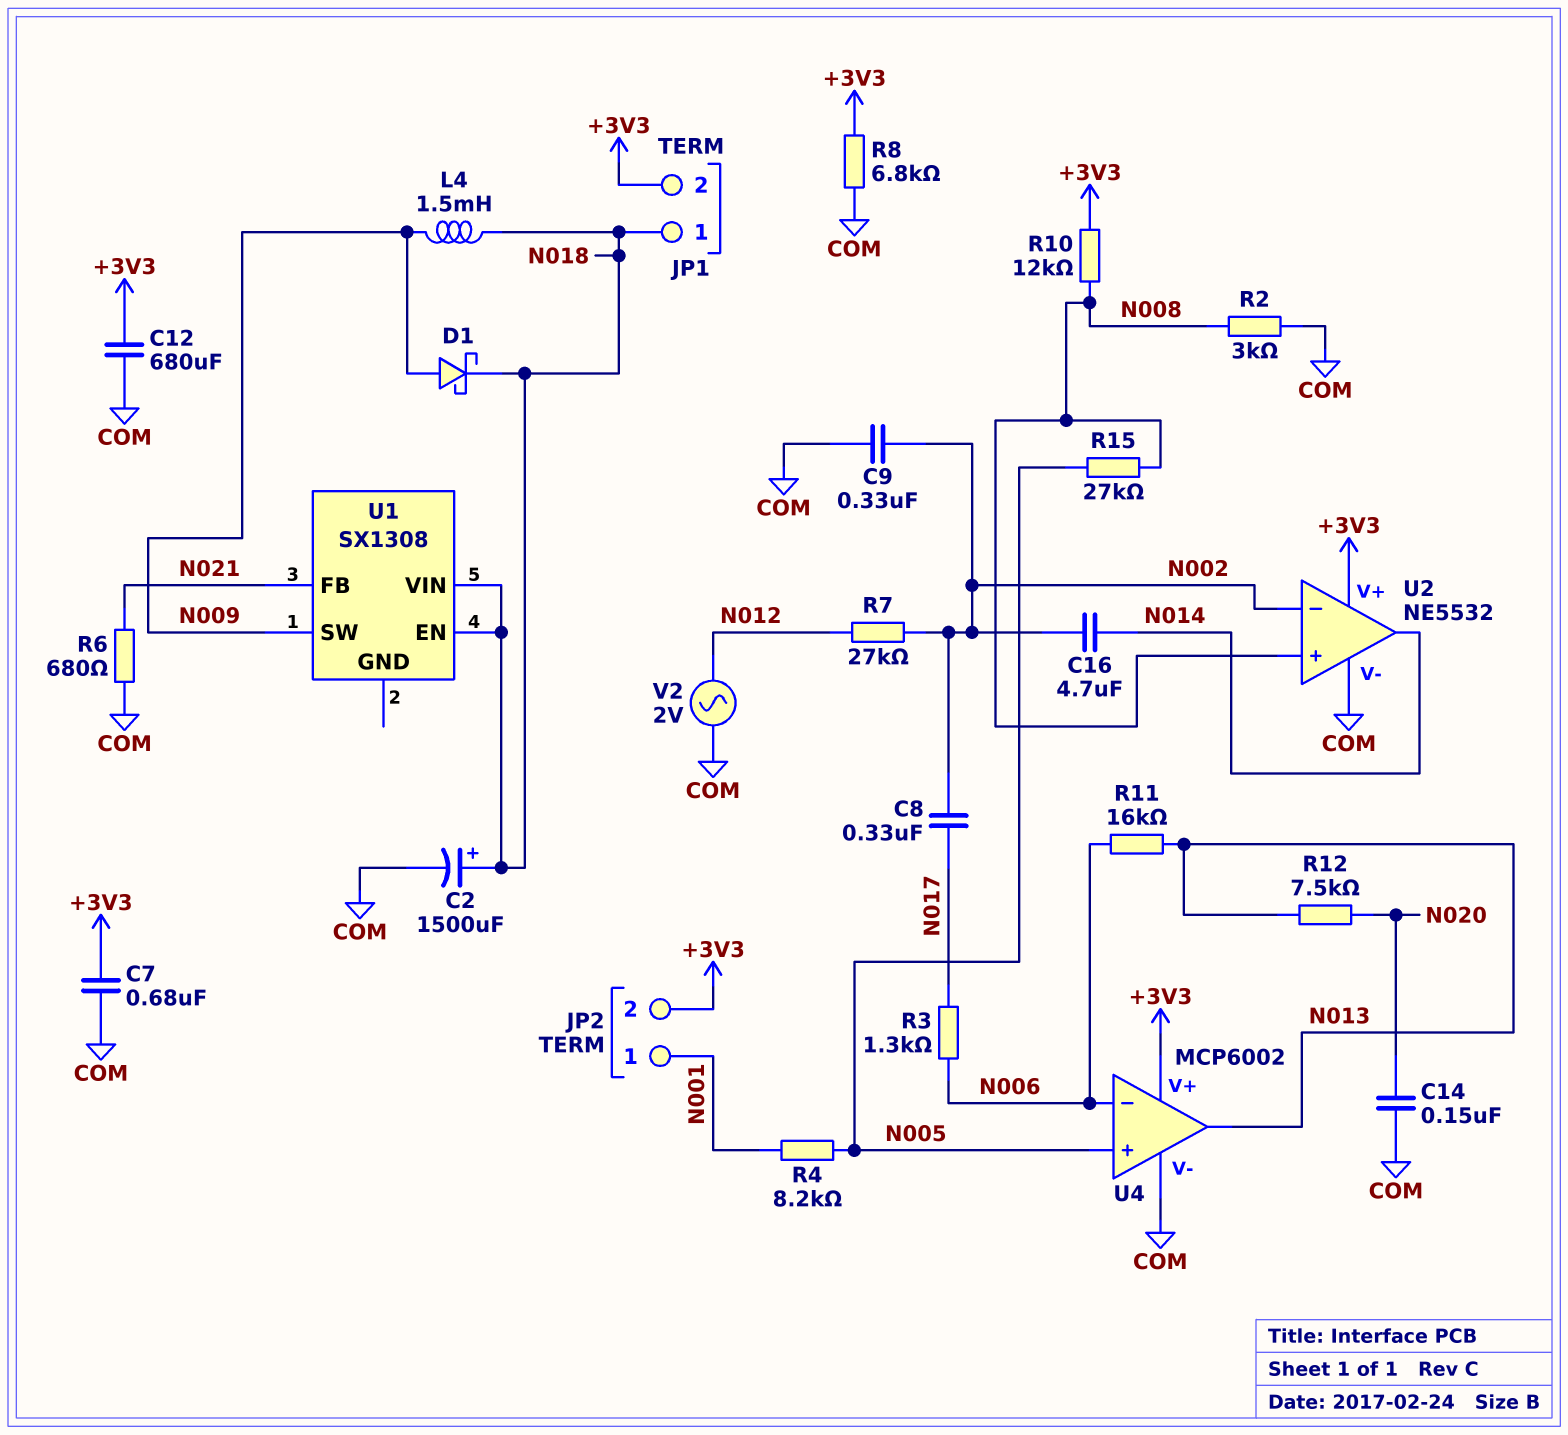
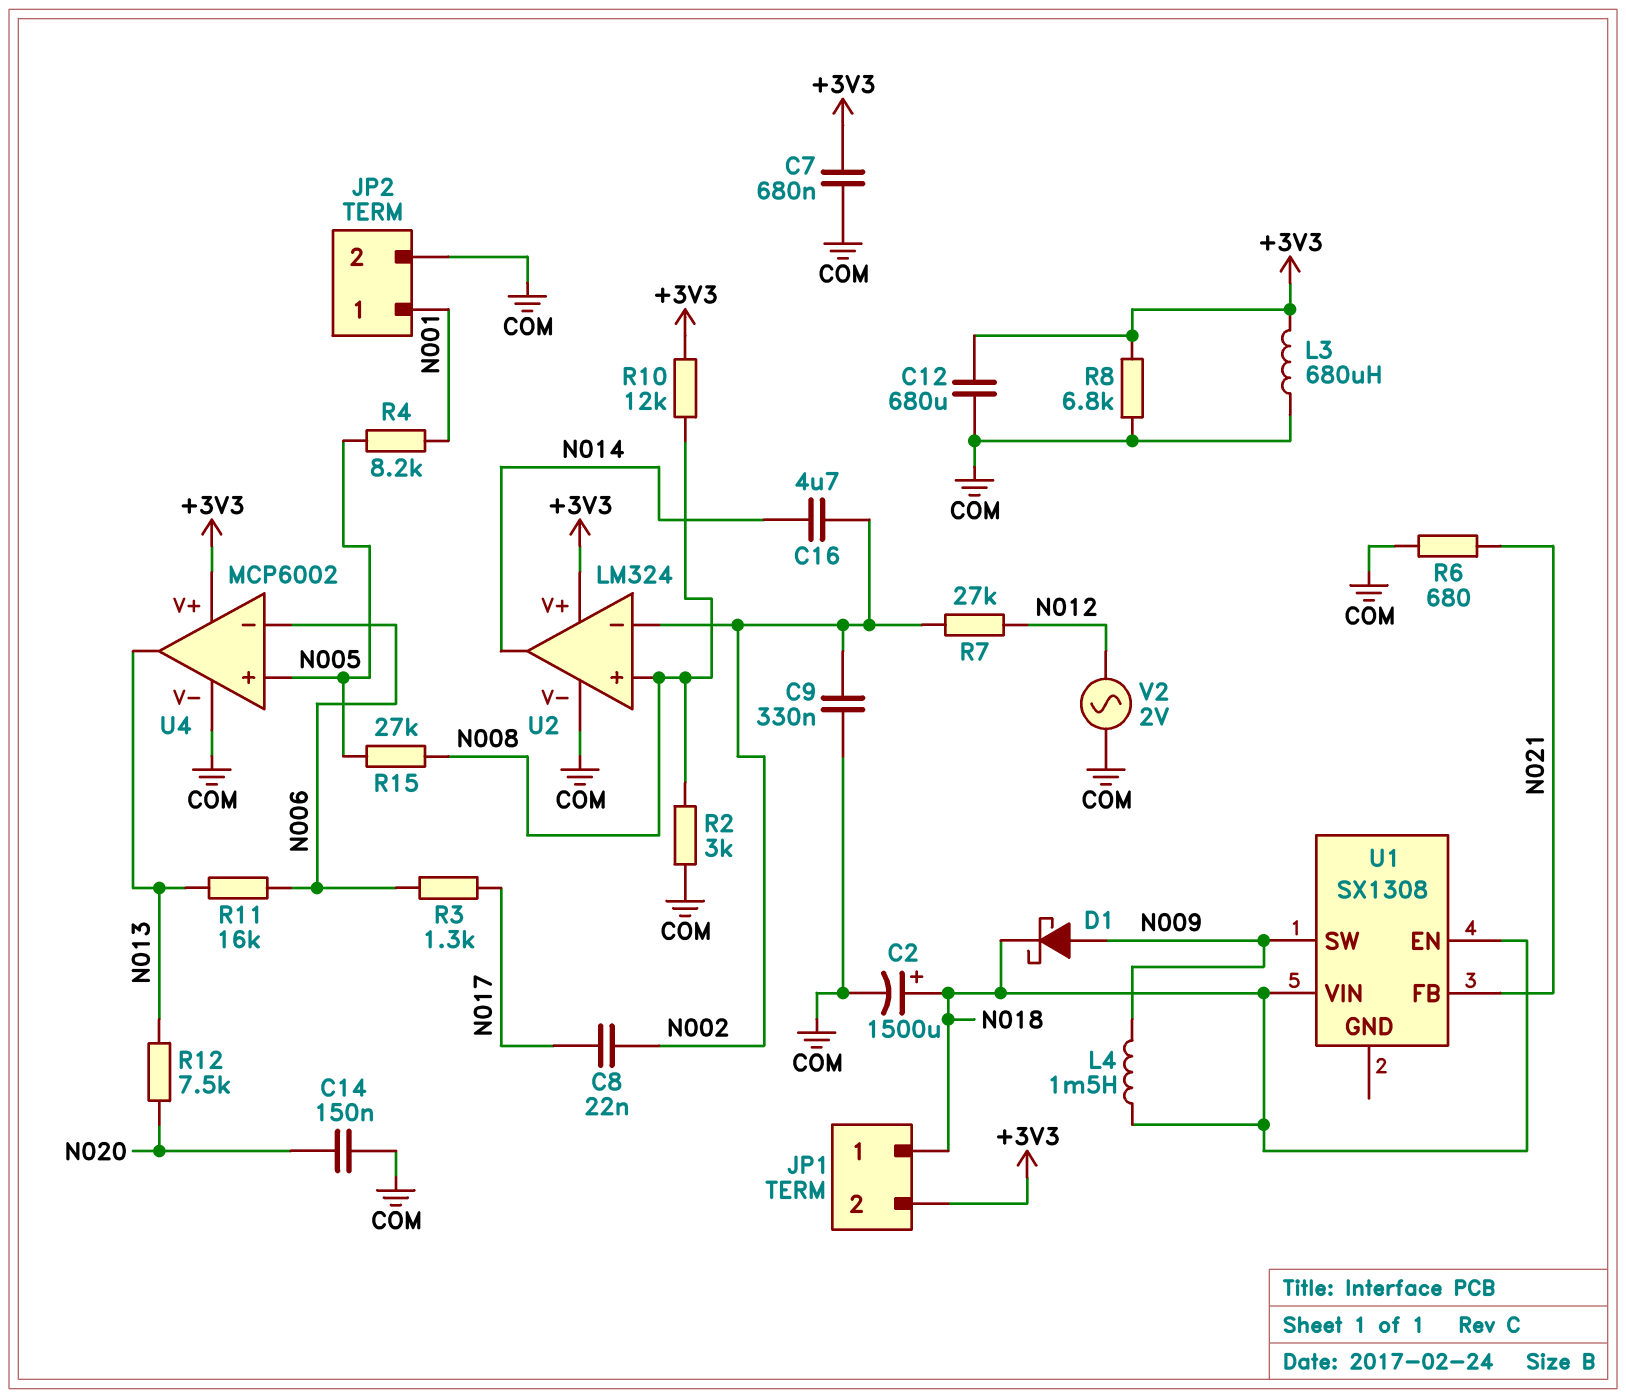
C8: 330nF (N002, N017) -> 22nF (N002, N017)
JP2 pin 2: +3V3 -> COM
L3: none -> 680uH (+3V3, COM)
U2: NE5532 -> LM324

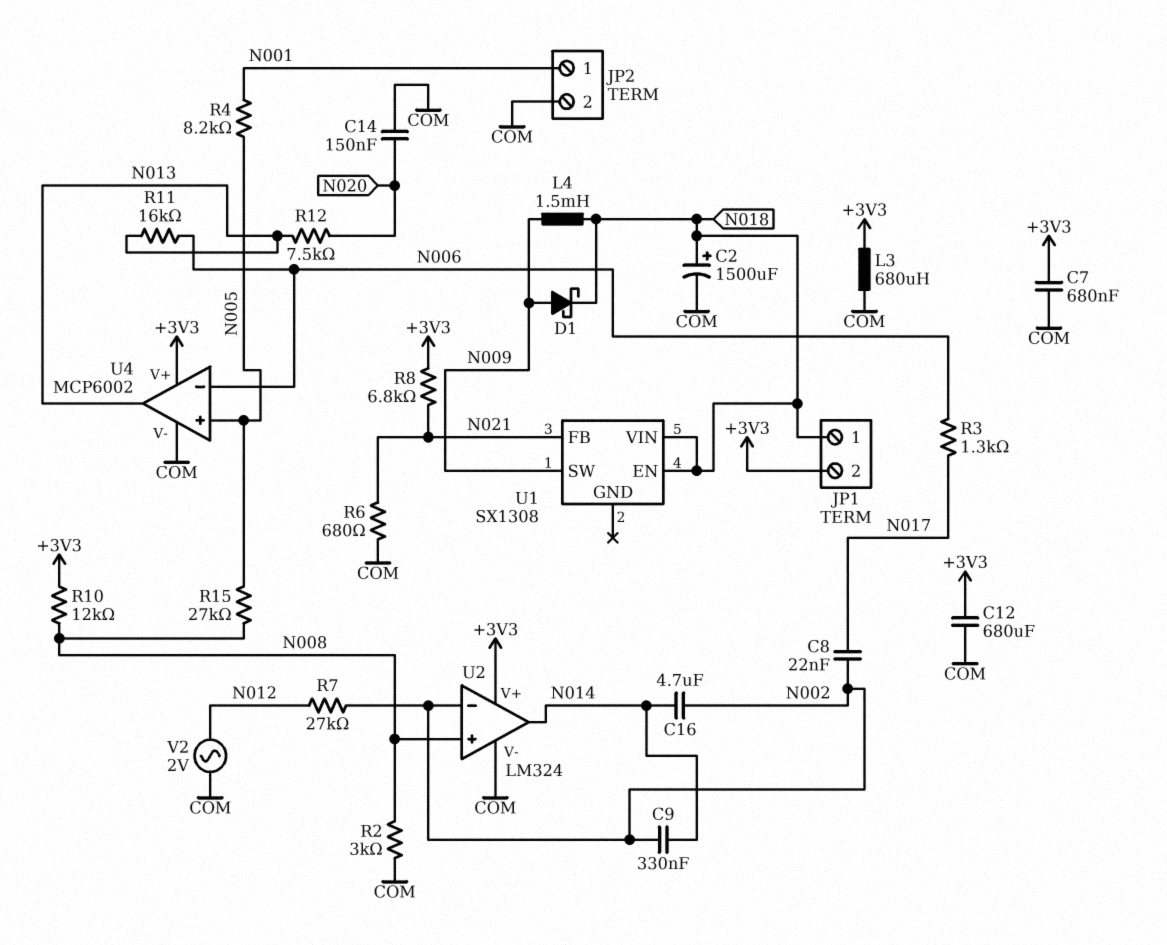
C9: 330nF (COM, N002) -> 330nF (N002, N014)
R8: 6.8k (+3V3, COM) -> 6.8k (+3V3, N021)

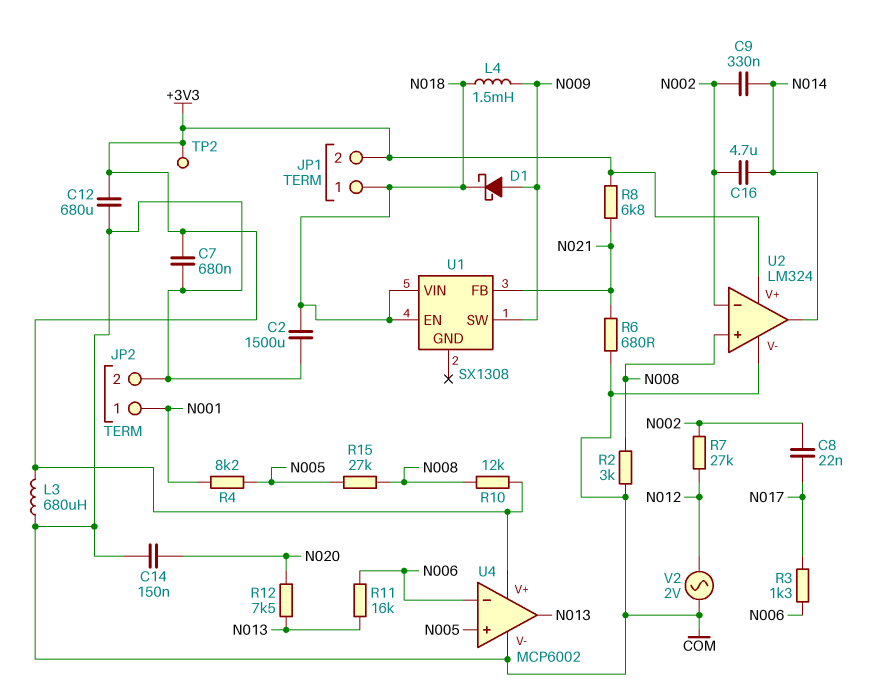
C2: 1500uF (plus N018, minus COM) -> 1500uF (COM, N018)
TP2: none -> test point (+3V3)

